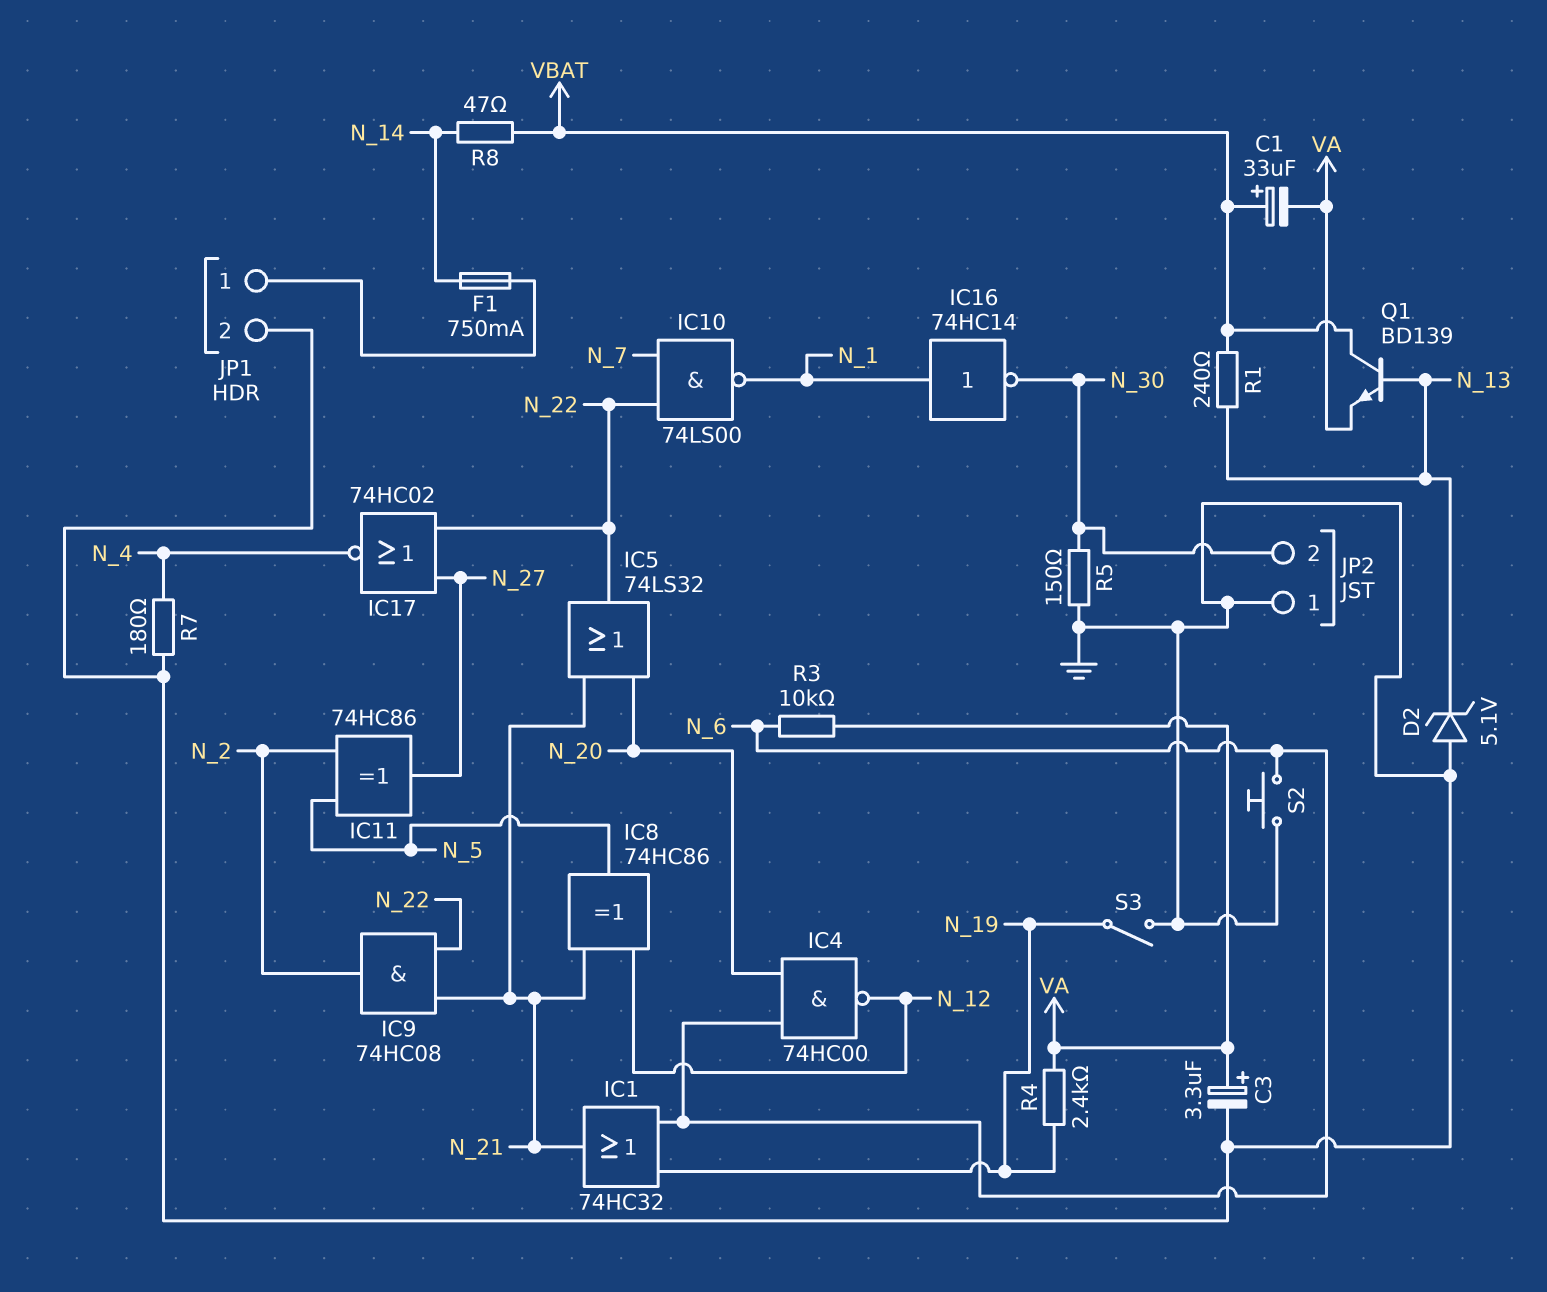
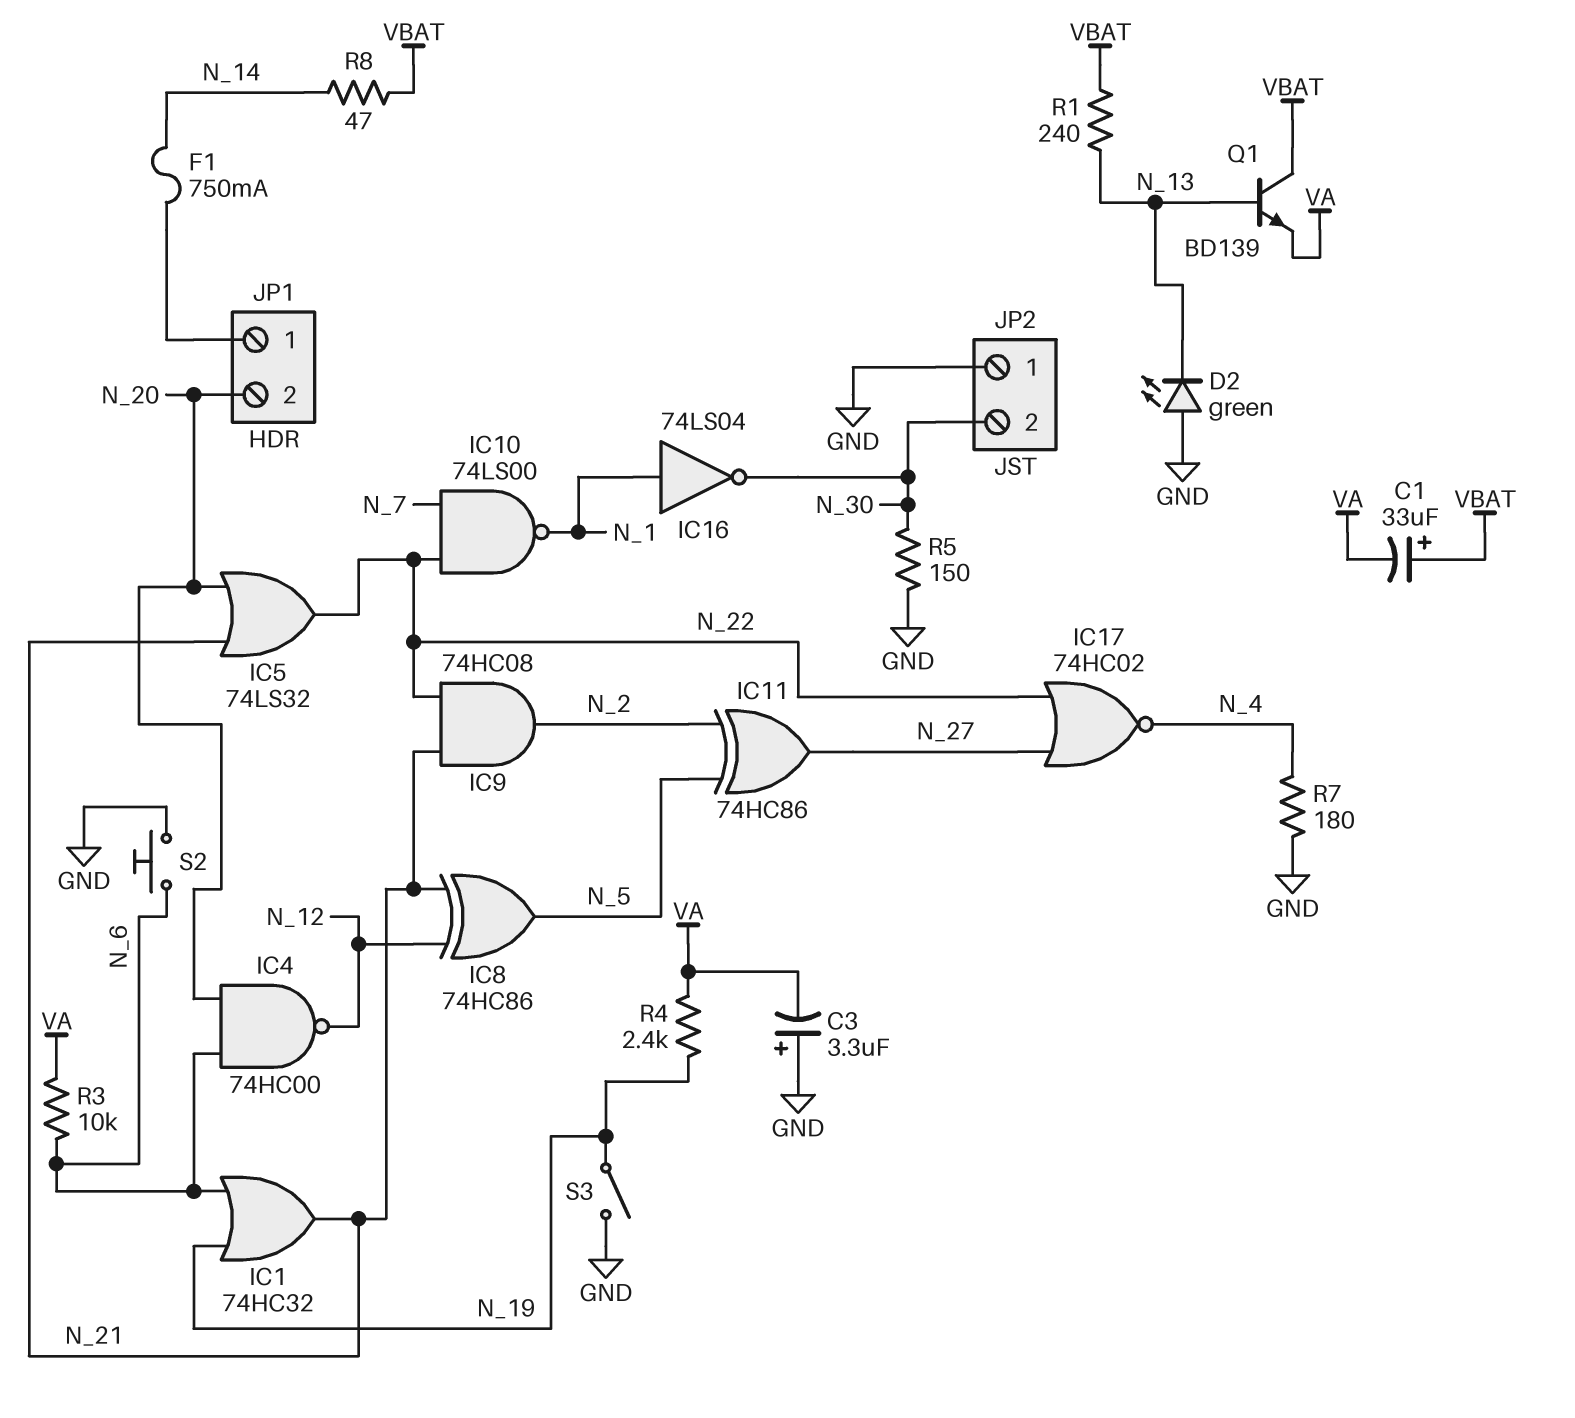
C3: 3.3uF (plus VA, minus GND) -> 3.3uF (plus GND, minus VA)
D2: zener 5.1V (A GND, K N_13) -> LED green (A GND, K N_13)
IC16: NOT 74HC14 (in N_1, out N_30) -> NOT 74LS04 (in N_1, out N_30)
JP1 pin 2: GND -> N_20

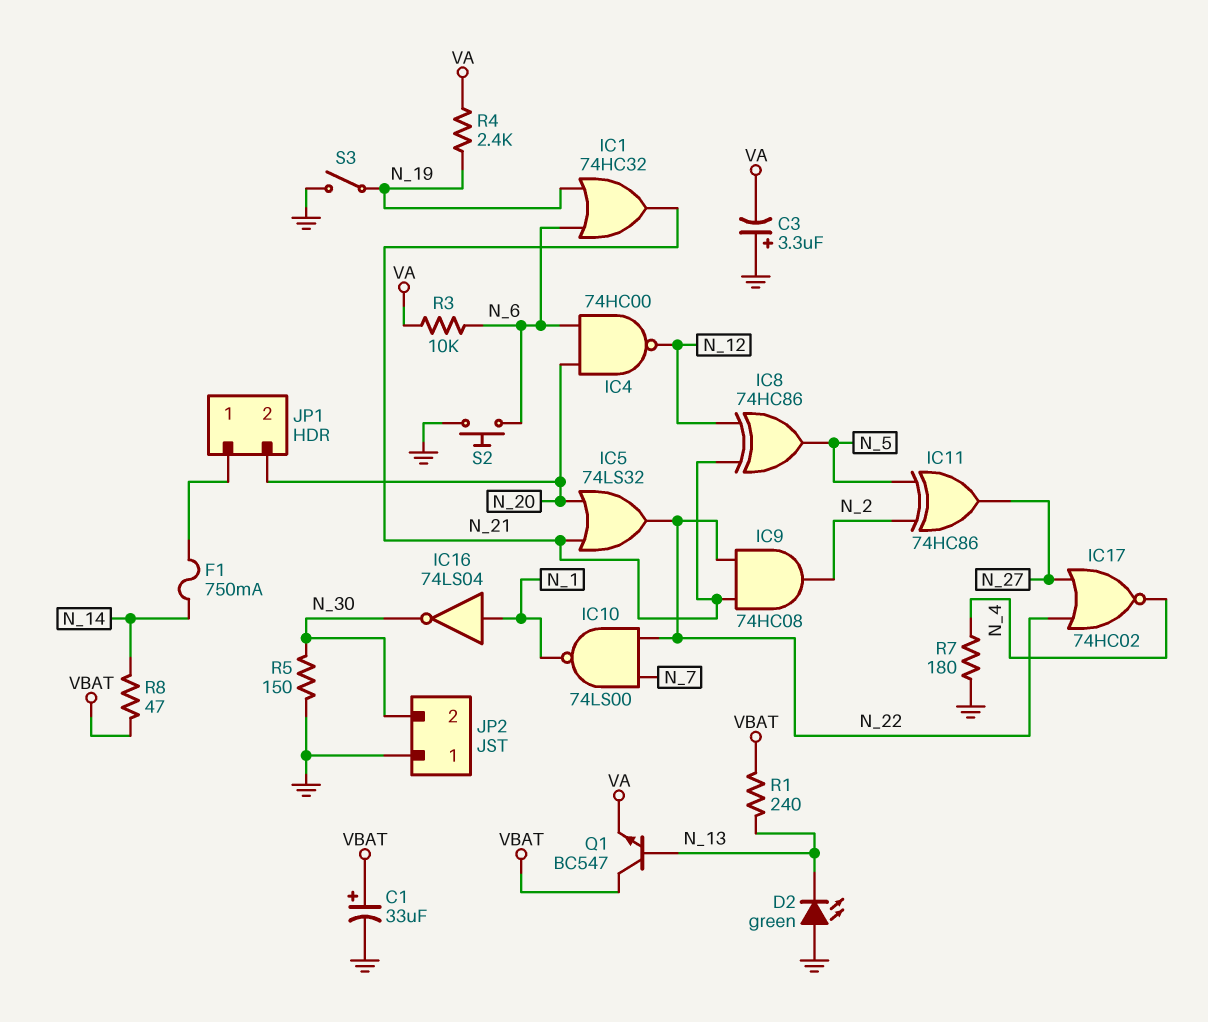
C1: 33uF (plus VBAT, minus VA) -> 33uF (plus VBAT, minus GND)
Q1: NPN BD139 (B N_13, C VBAT, E VA) -> NPN BC547 (B N_13, C VBAT, E VA)

